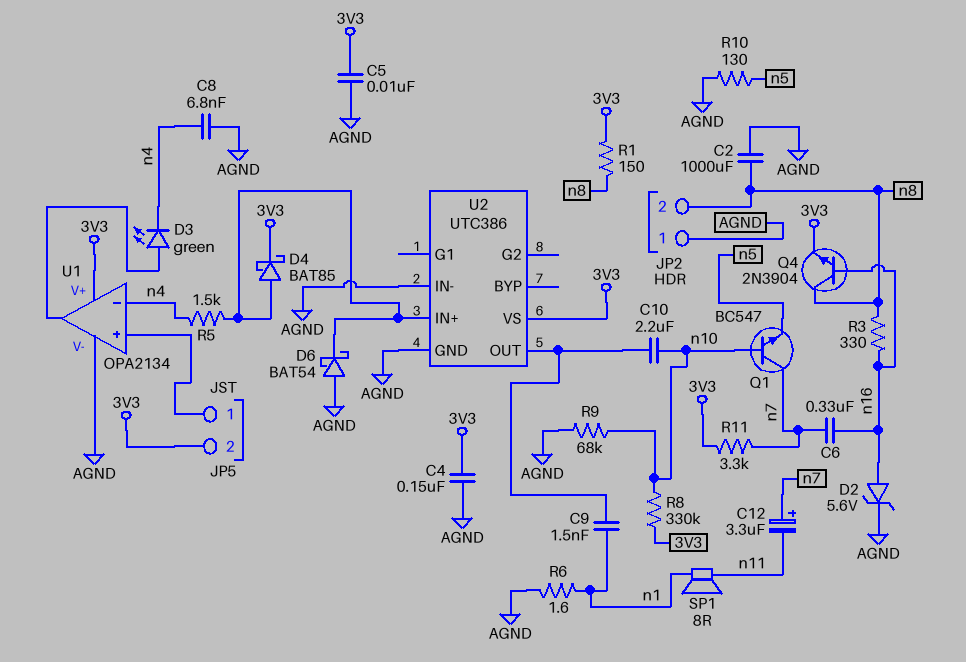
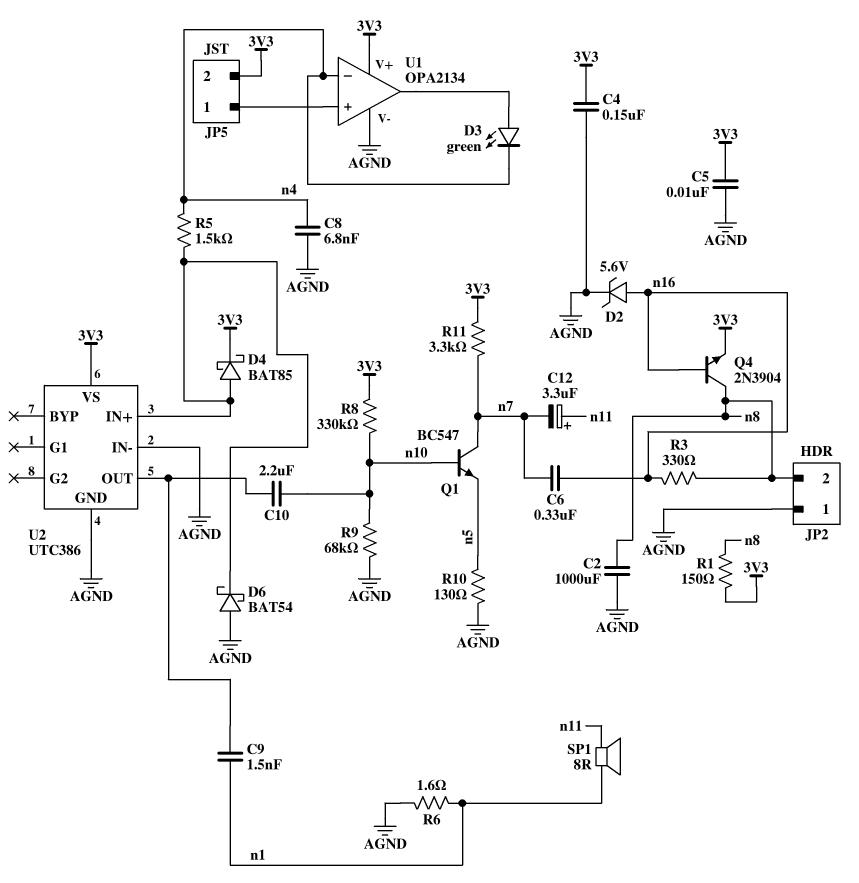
C12: 3.3uF (plus n7, minus n11) -> 3.3uF (plus n11, minus n7)

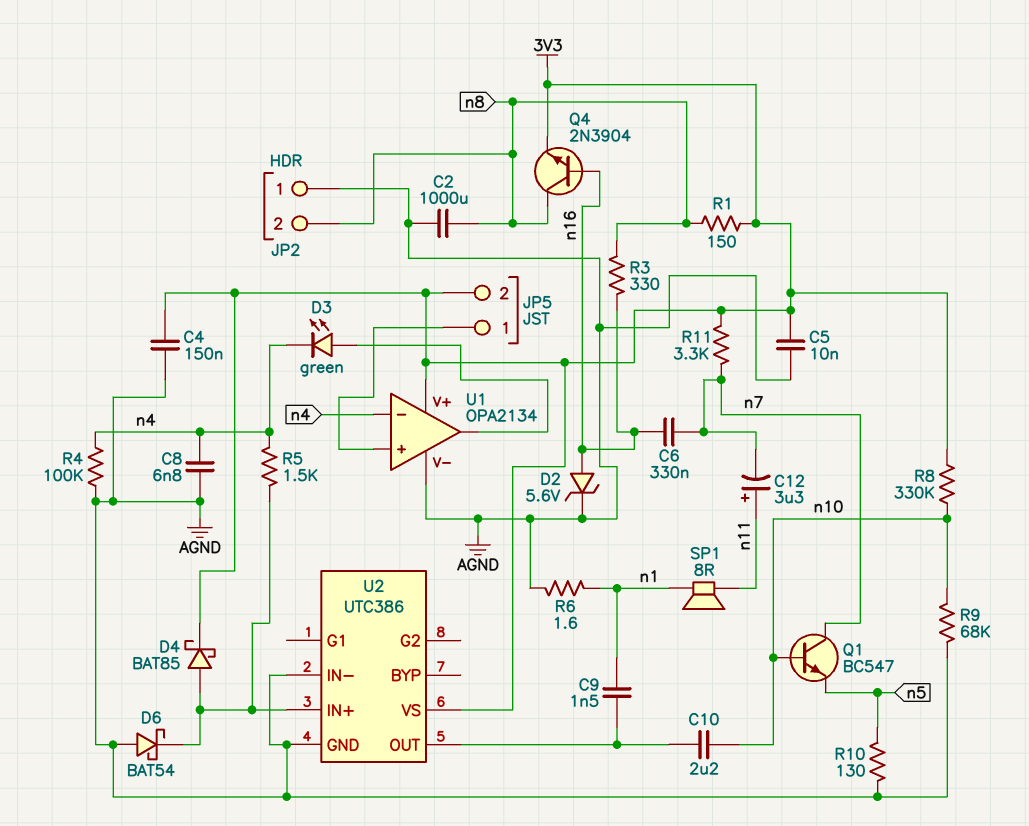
R4: none -> 100k (AGND, n4)

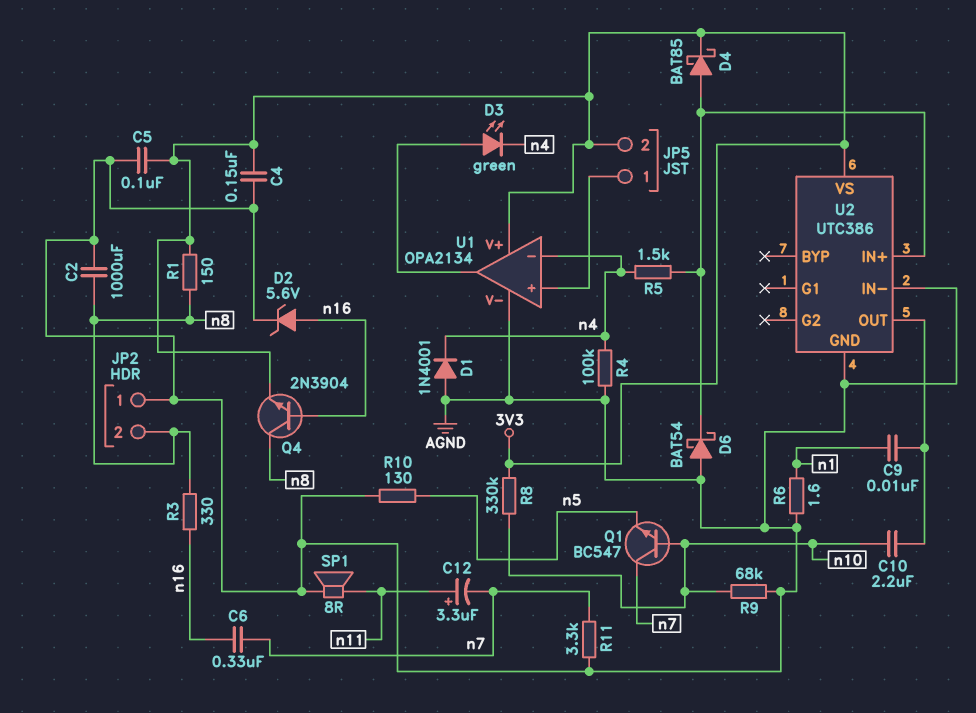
C5: 10nF (3V3, AGND) -> 100nF (3V3, AGND)
C8: 6.8nF (AGND, n4) -> none
C9: 1.5nF (U2/OUT, n1) -> 10nF (U2/OUT, n1)
D1: none -> diode 1N4001 (A AGND, K n4)
R11: 3.3k (3V3, n7) -> 3.3k (AGND, n7)
SP1: speaker 8R (n1, n11) -> speaker 8R (AGND, n11)

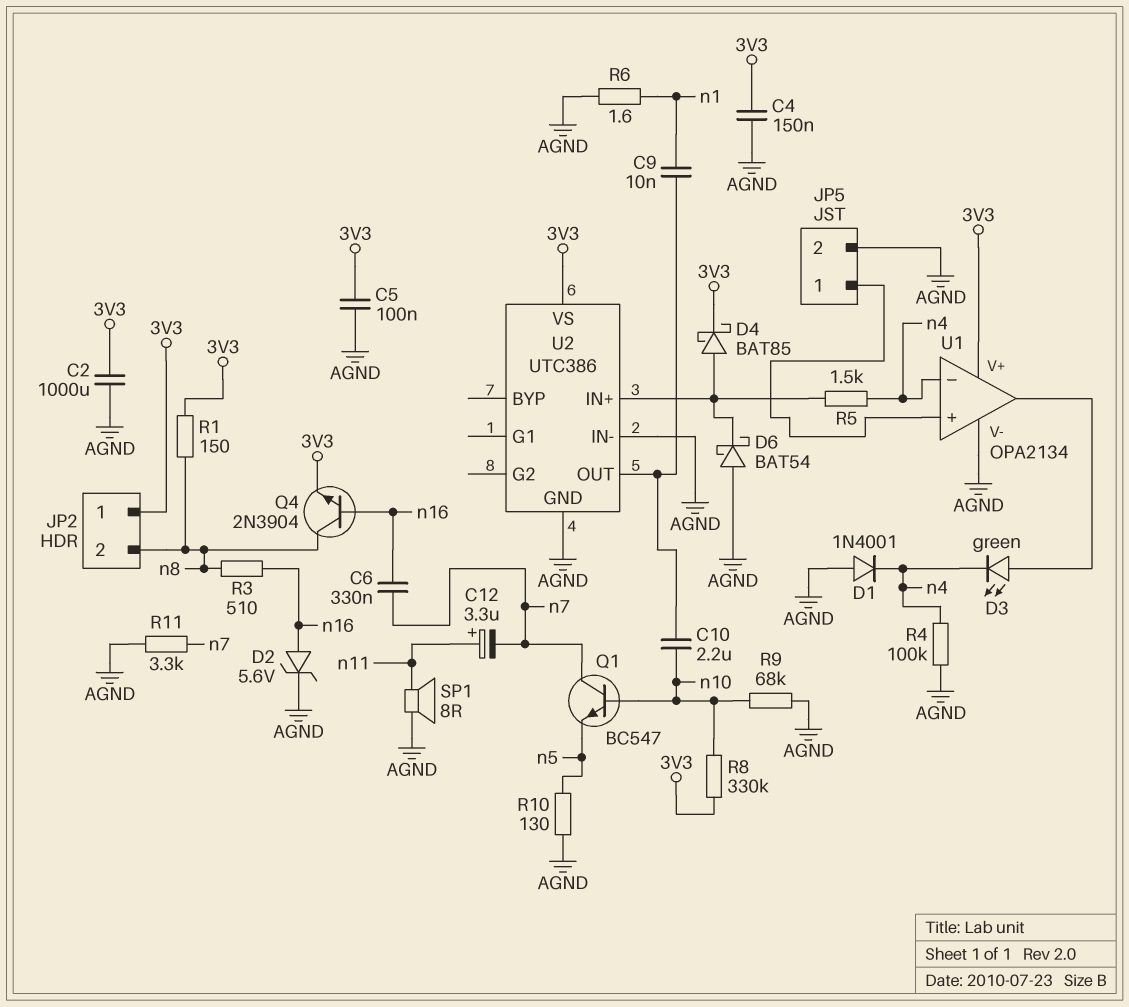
C2: 1000uF (AGND, n8) -> 1000uF (3V3, AGND)
JP2 pin 1: AGND -> 3V3
JP5 pin 2: 3V3 -> AGND
R3: 330 (n8, n16) -> 510 (n8, n16)

